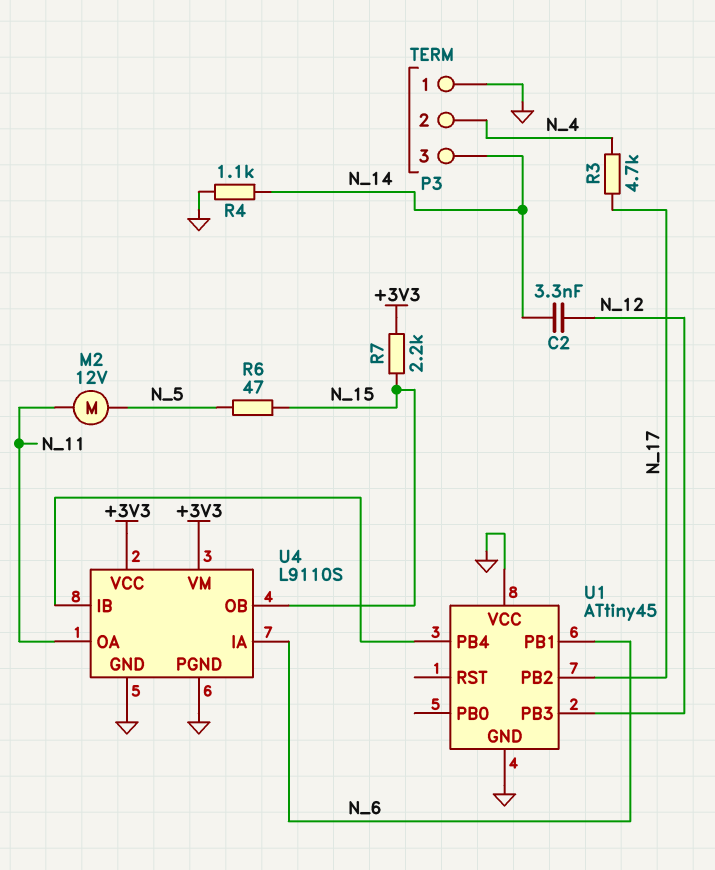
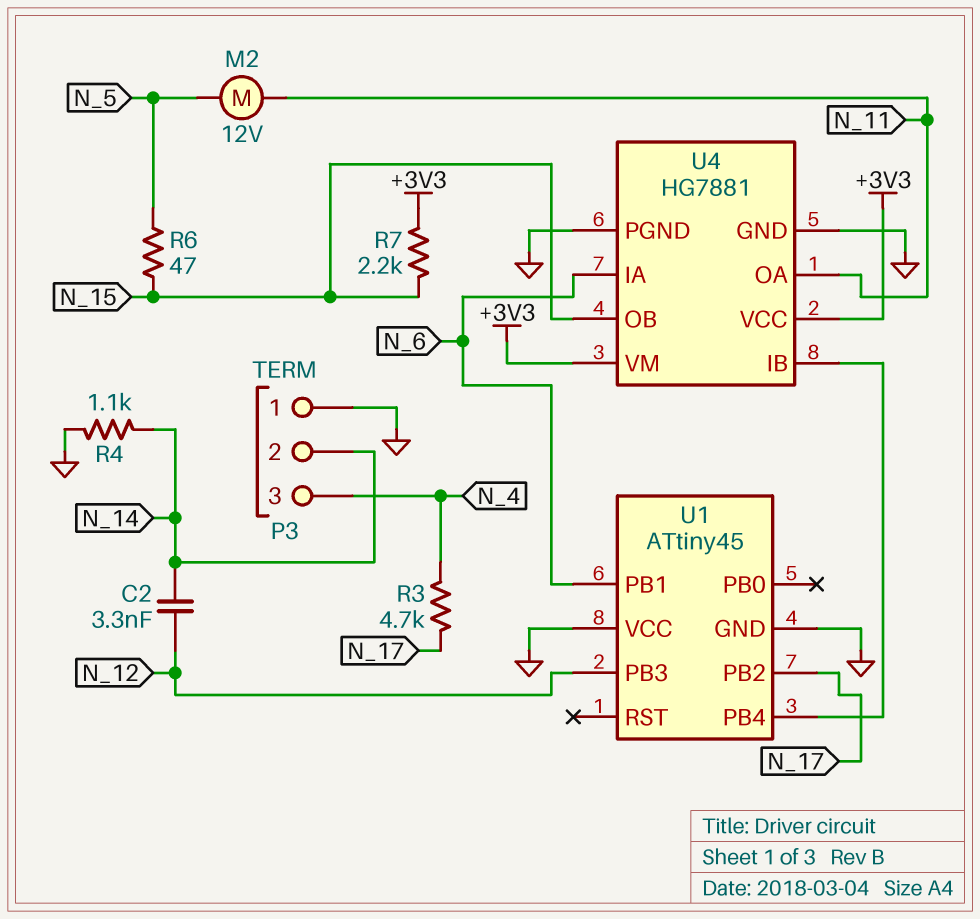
P3 pin 2: N_4 -> N_14
P3 pin 3: N_14 -> N_4
U4: L9110S -> HG7881

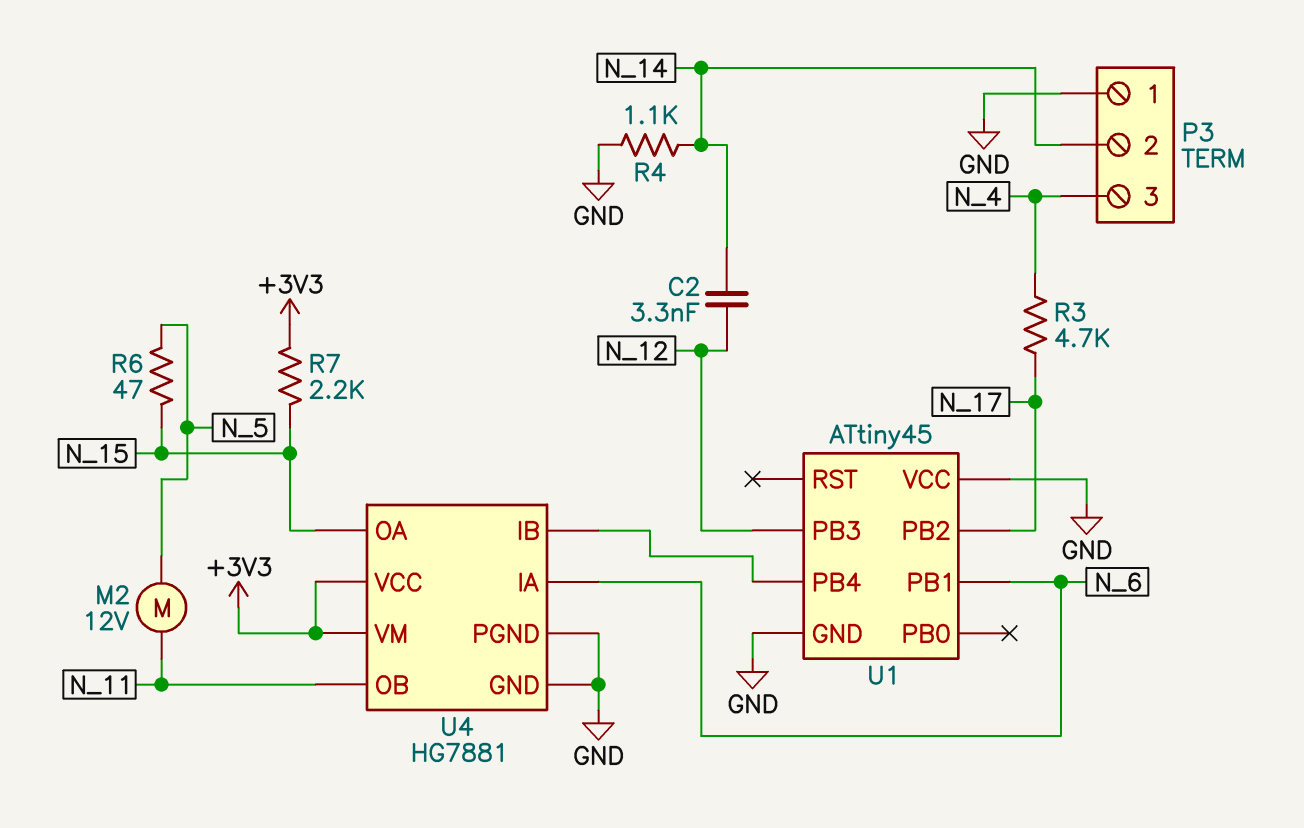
U4 pin OA: N_11 -> N_15
U4 pin OB: N_15 -> N_11

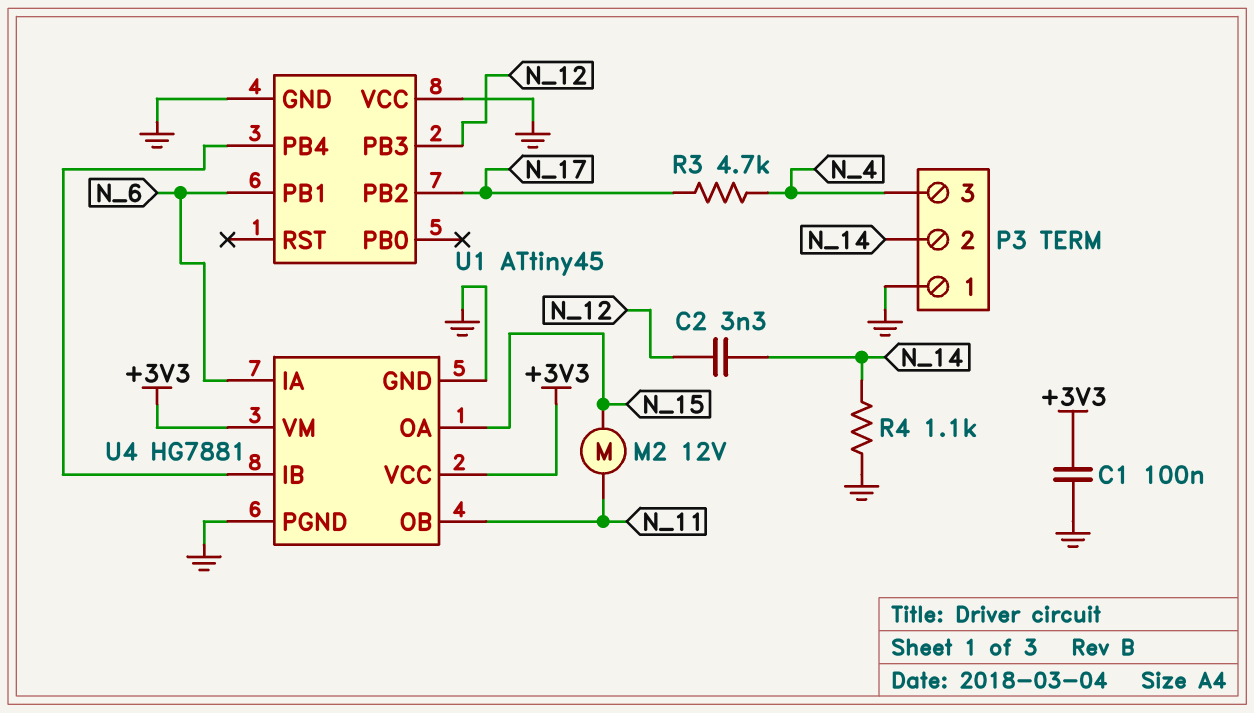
C1: none -> 100nF (+3V3, GND)
M2: motor 12V (N_5, N_11) -> motor 12V (N_11, N_15)
R6: 47 (N_5, N_15) -> none
R7: 2.2k (+3V3, N_15) -> none

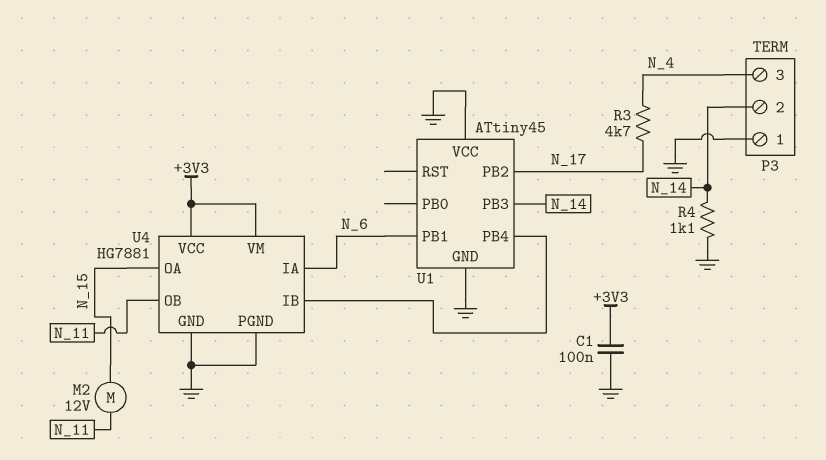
C2: 3.3nF (N_12, N_14) -> none
U1 pin PB3: N_12 -> N_14

